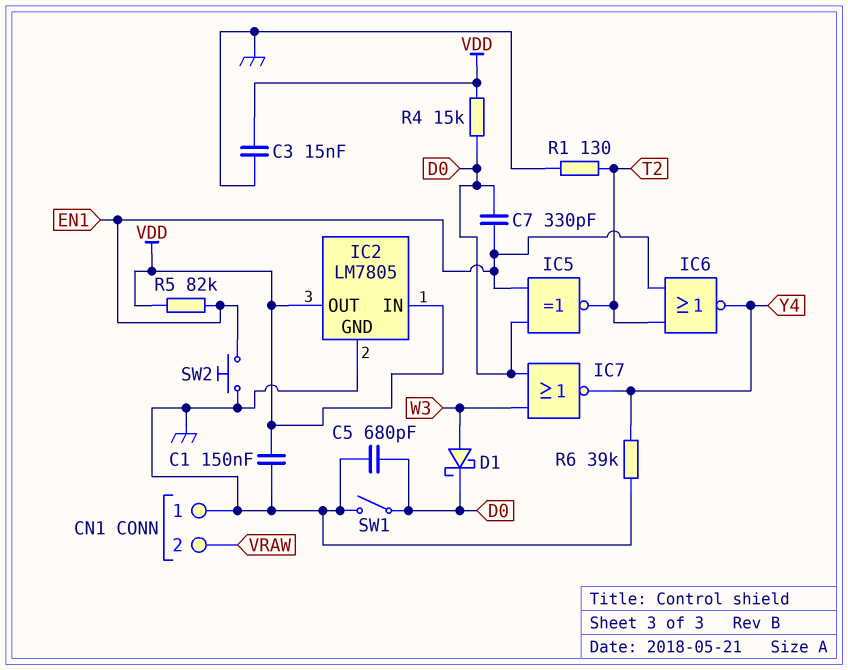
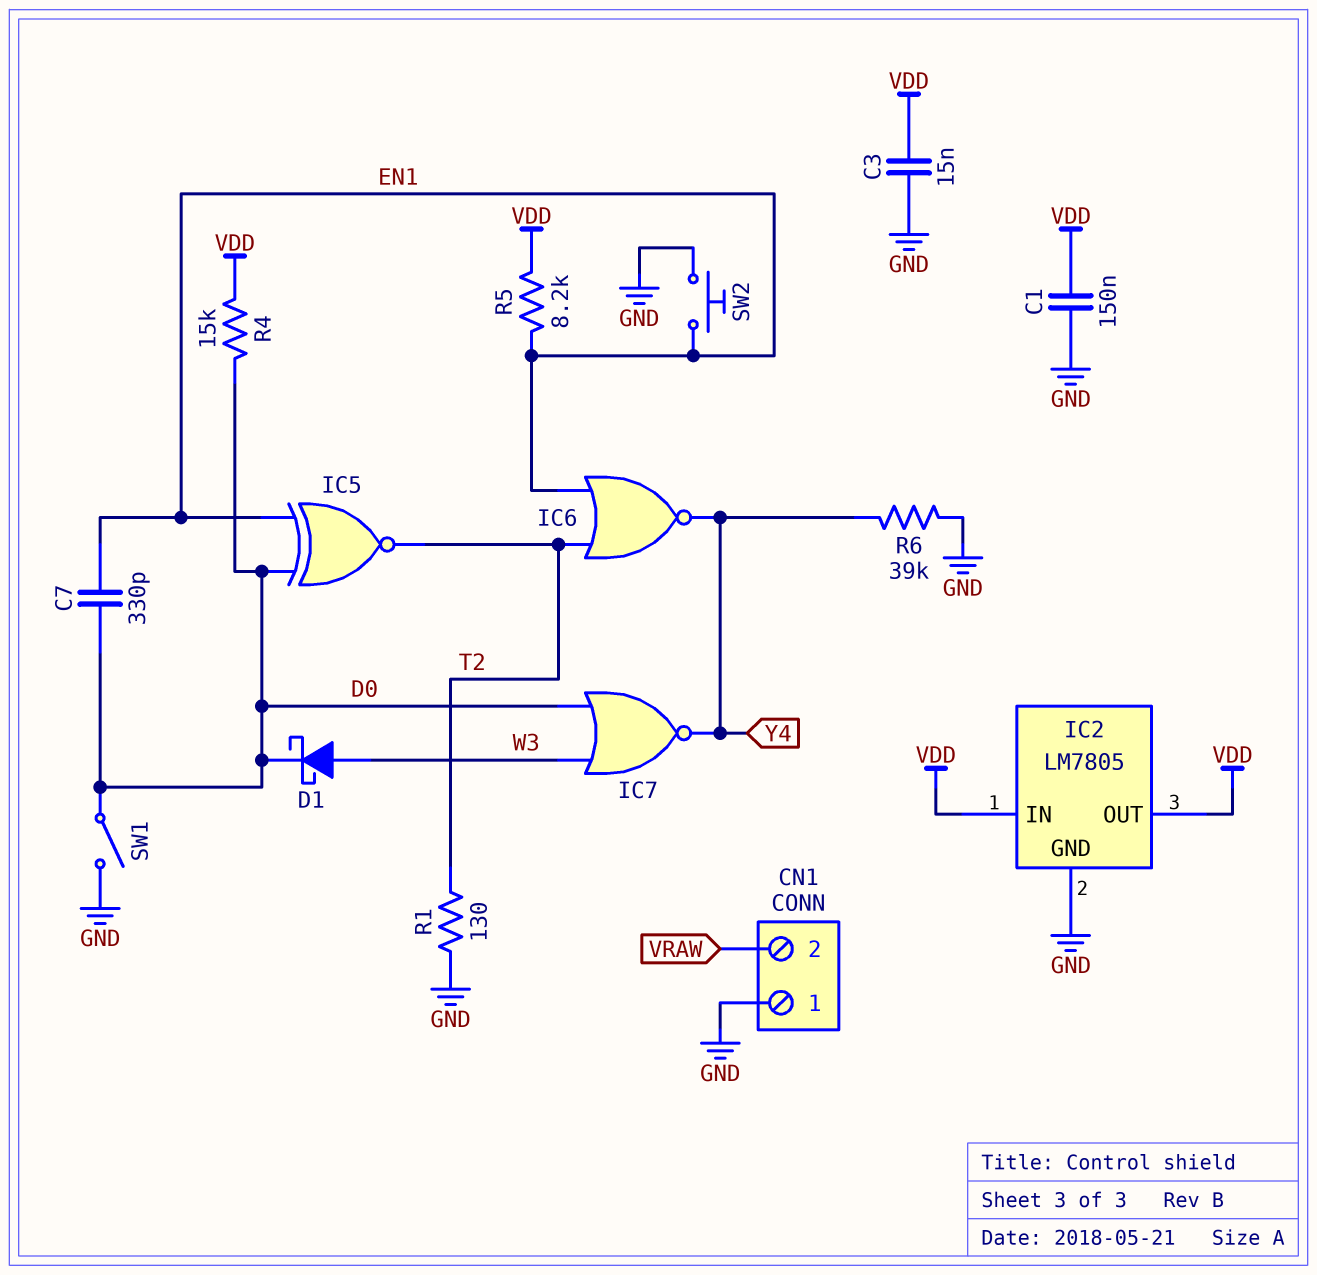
C5: 680pF (D0, GND) -> none
R5: 82k (EN1, VDD) -> 8.2k (EN1, VDD)

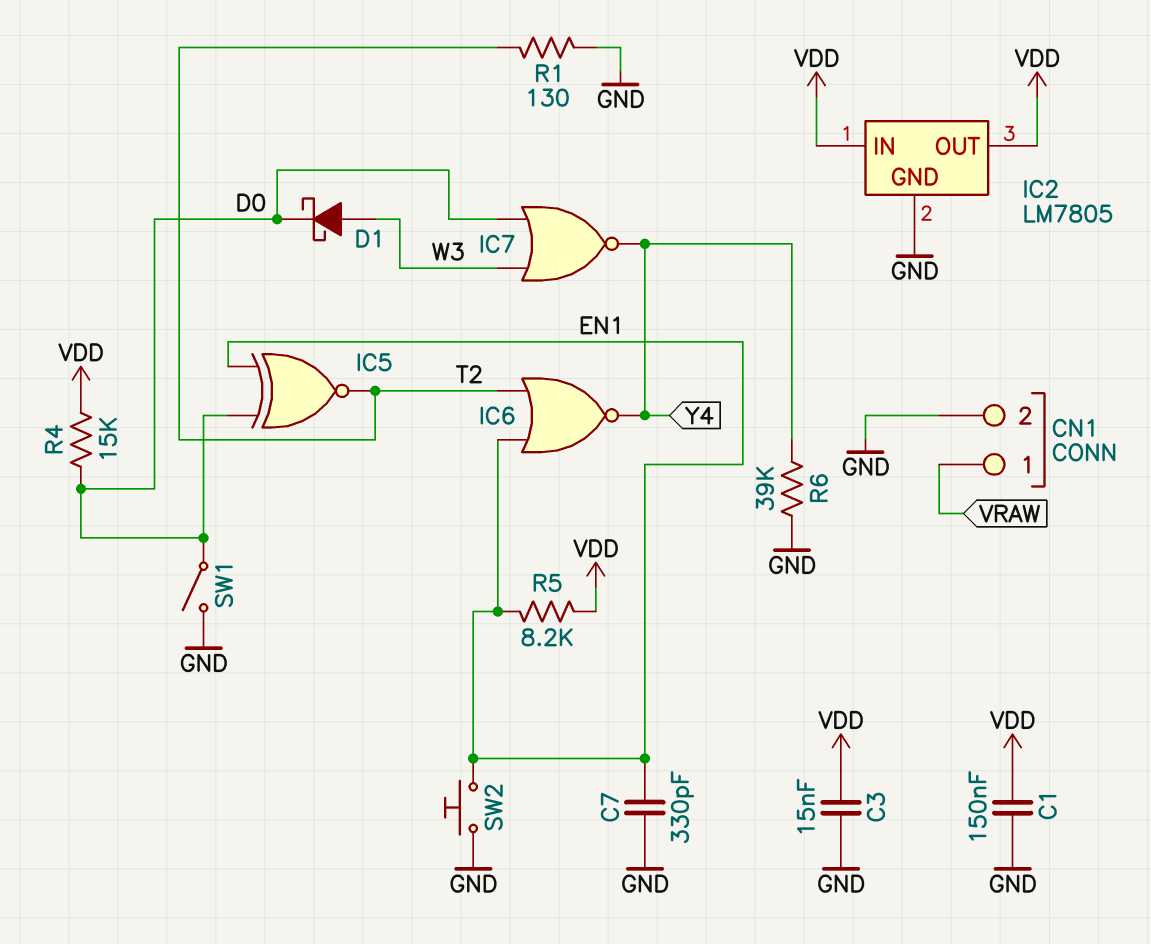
C7: 330pF (D0, EN1) -> 330pF (EN1, GND)
CN1 pin 1: GND -> VRAW
CN1 pin 2: VRAW -> GND

